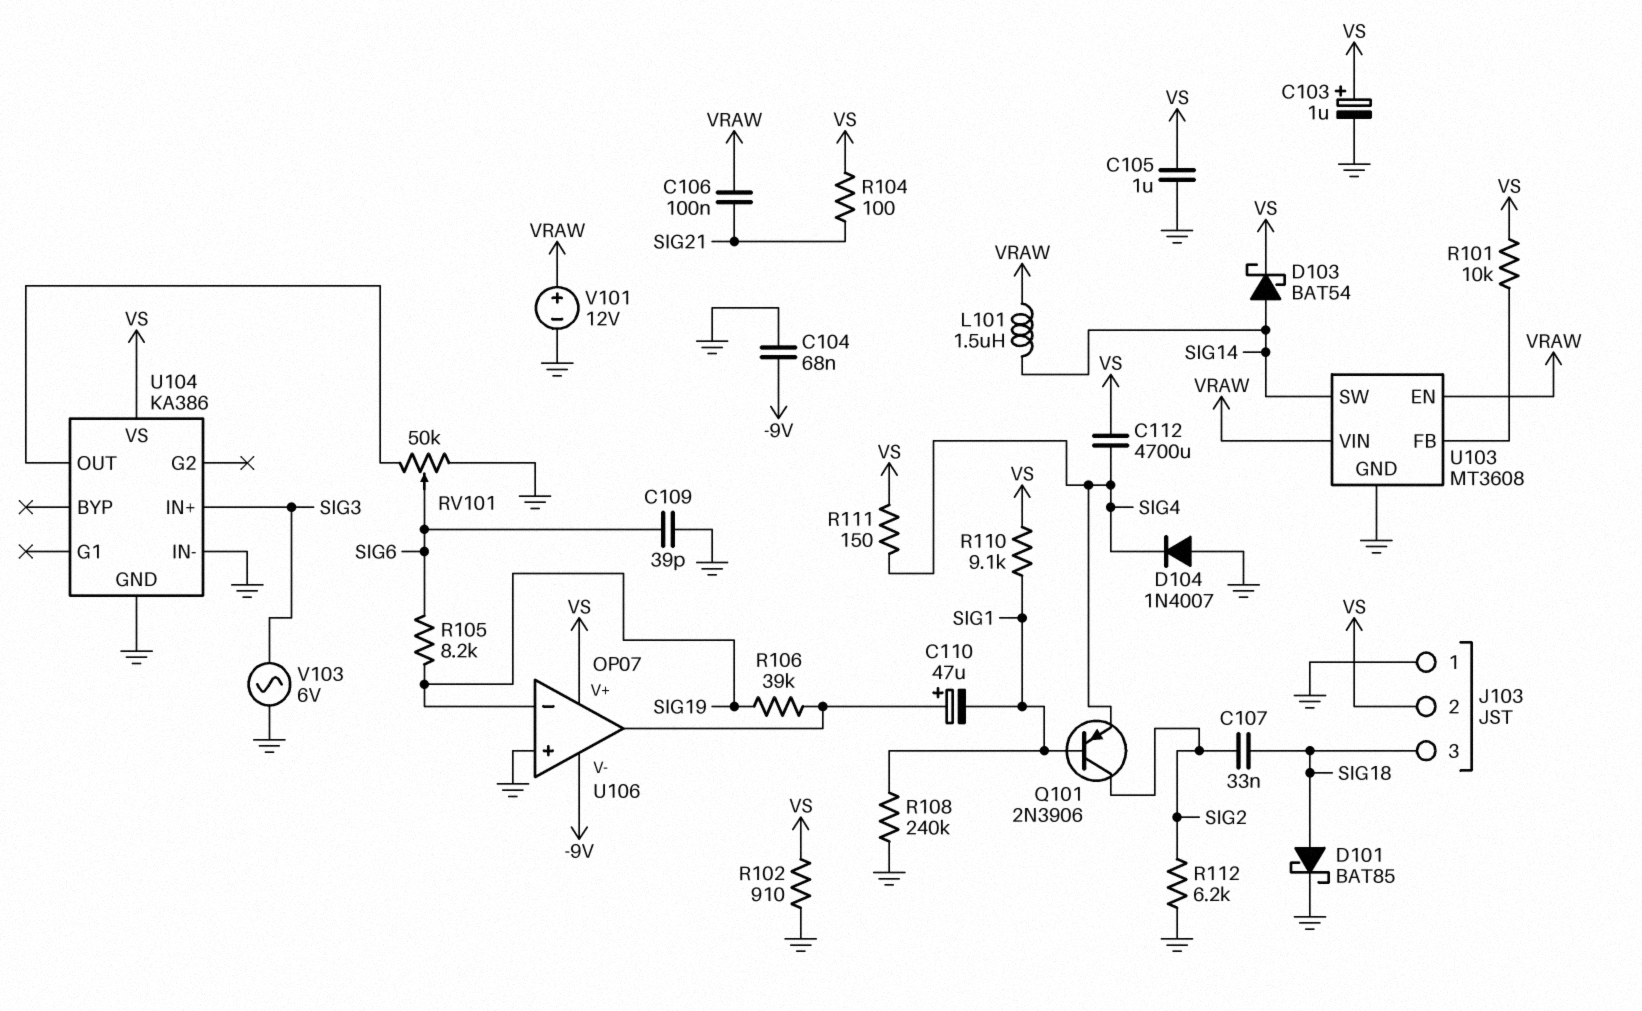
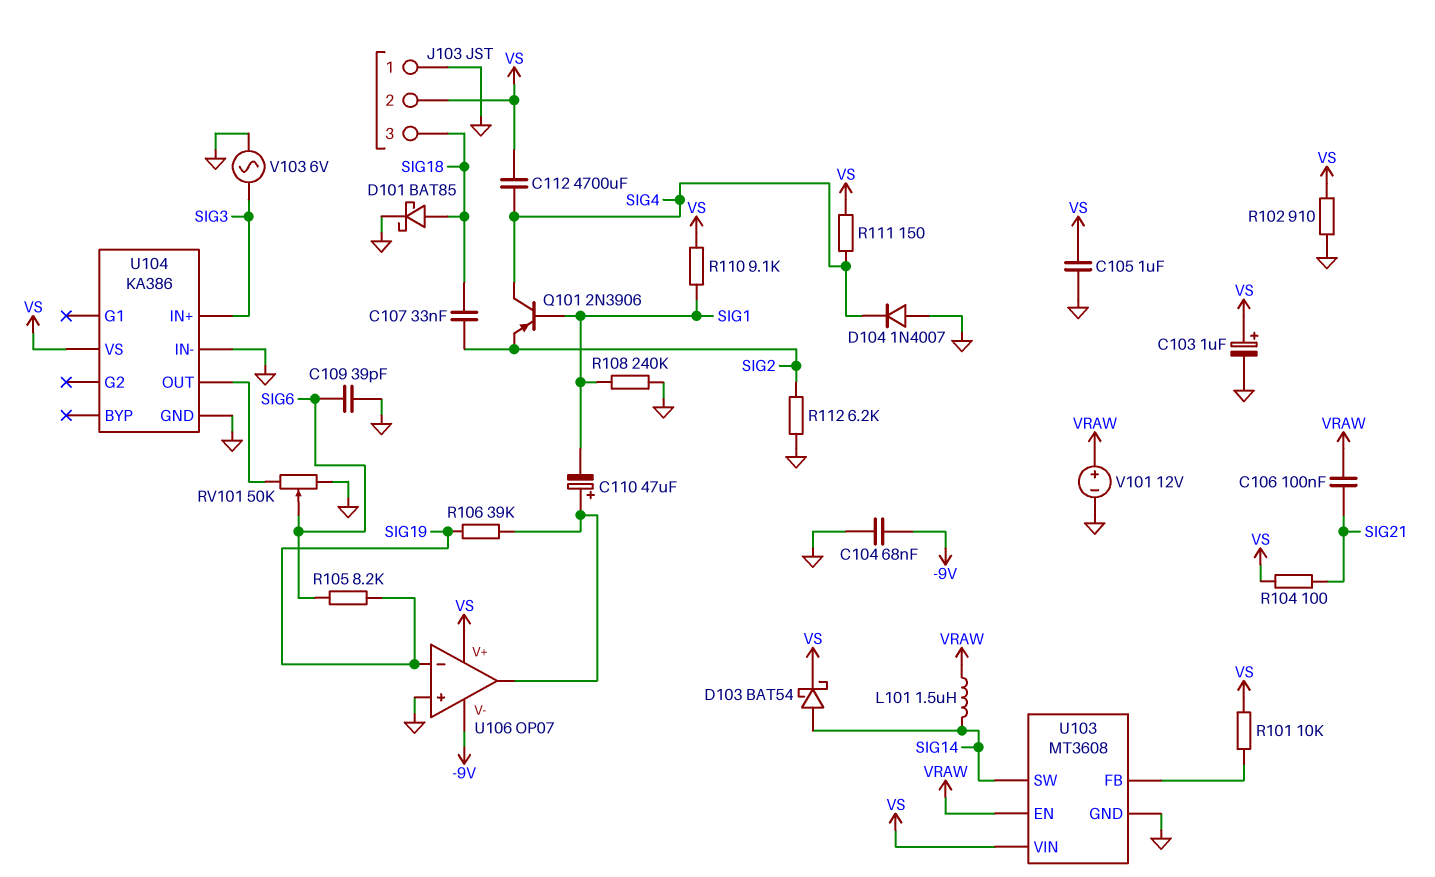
Q101: PNP 2N3906 (B SIG1, C SIG2, E SIG4) -> PNP 2N3906 (B SIG1, C SIG4, E SIG2)
U103 pin VIN: VRAW -> VS

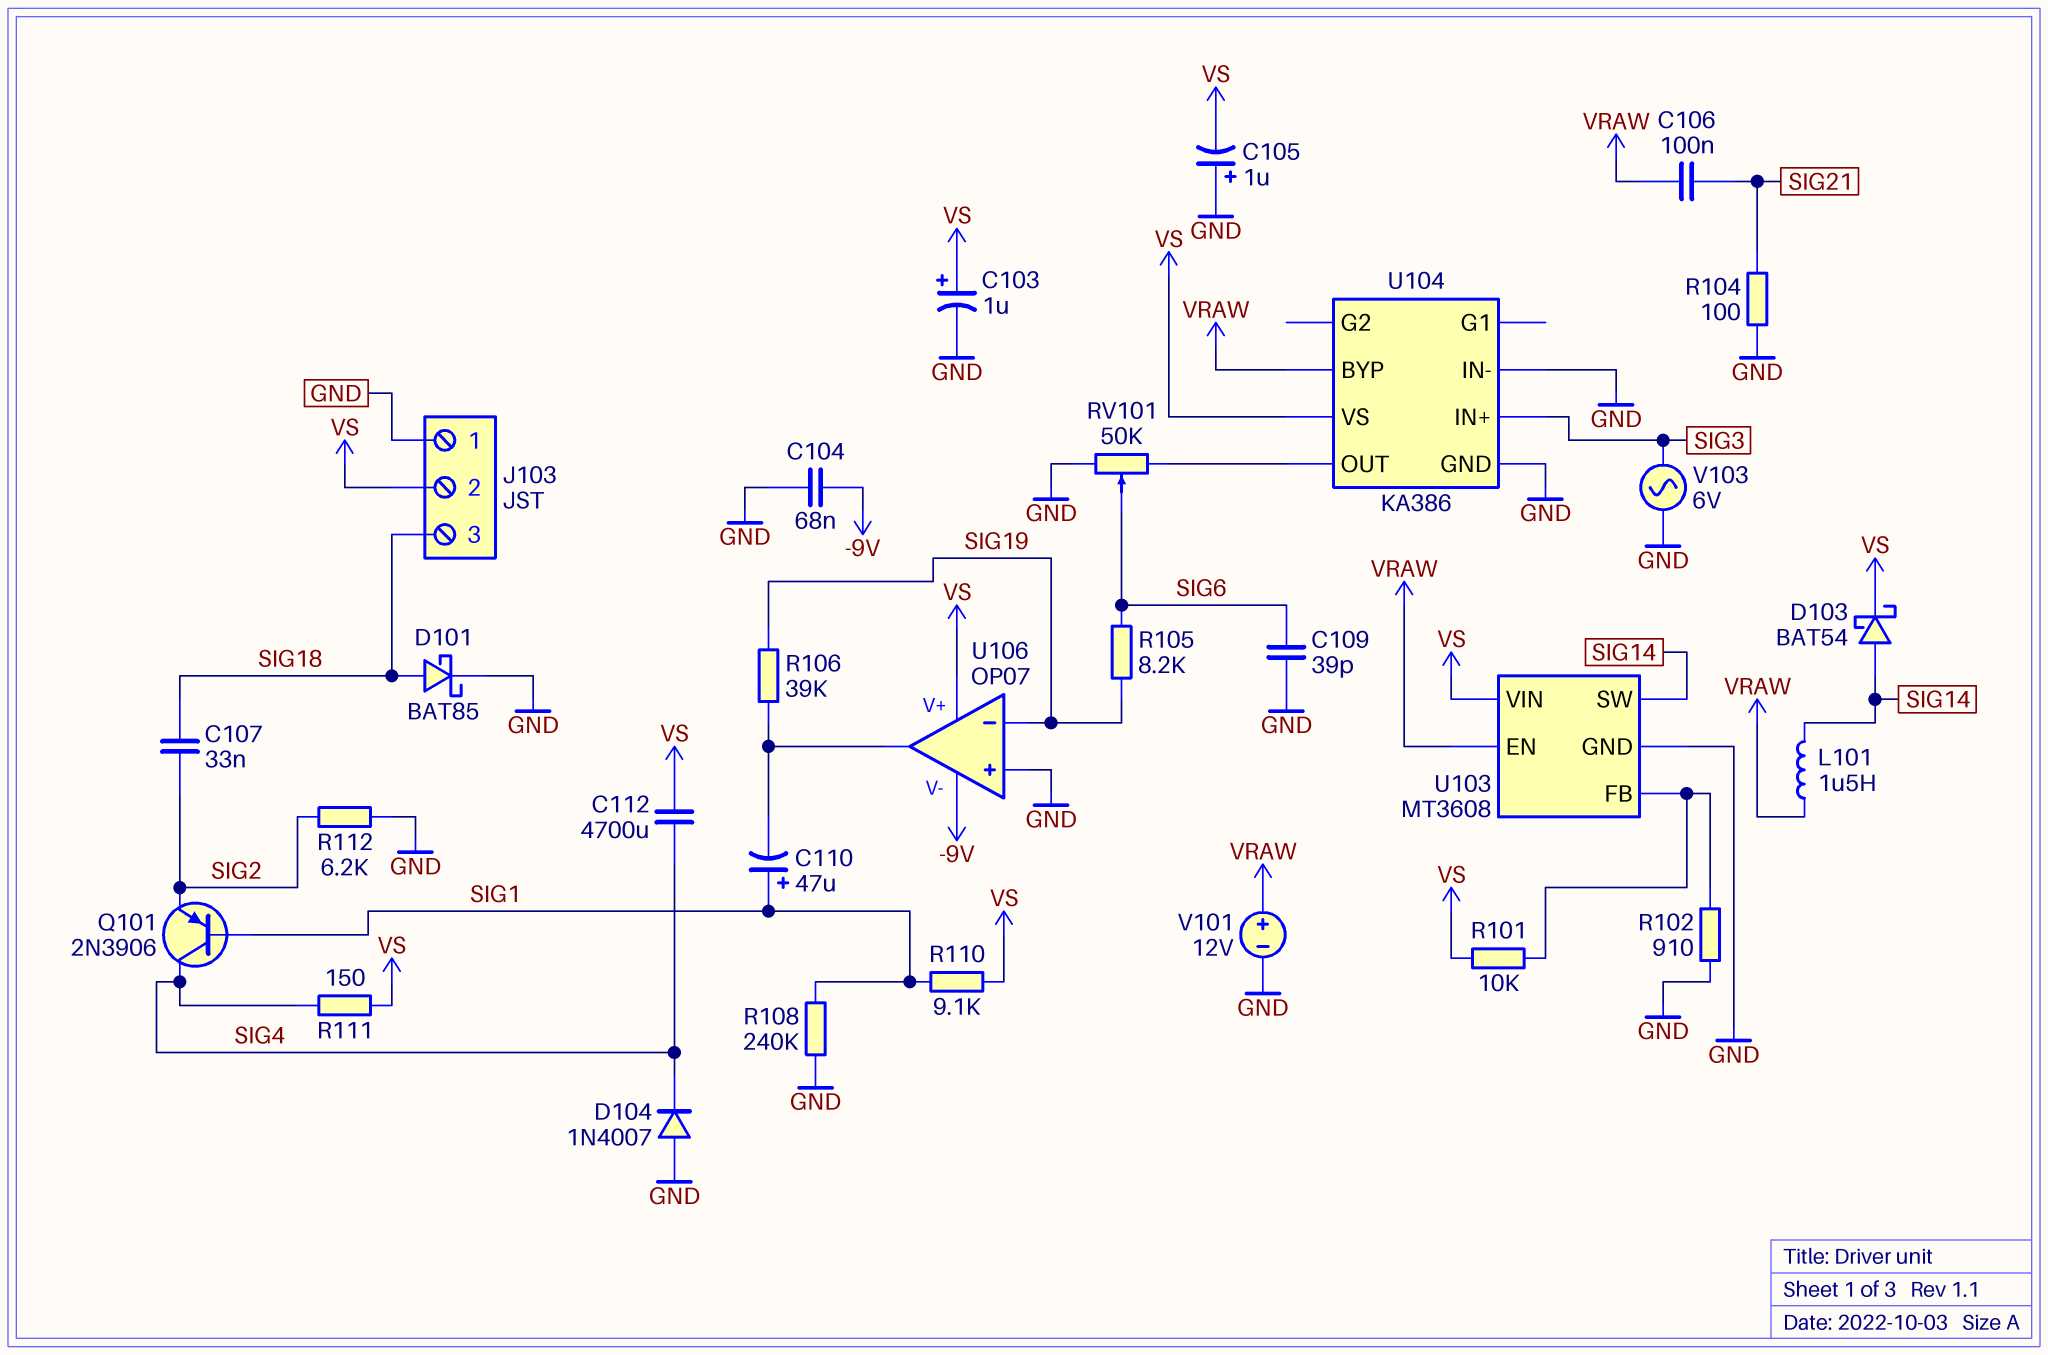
C105: 1uF (GND, VS) -> 1uF (plus GND, minus VS)
C110: 47uF (plus U106/out, minus SIG1) -> 47uF (plus SIG1, minus U106/out)
R102: 910 (GND, VS) -> 910 (GND, U103/FB)
R104: 100 (SIG21, VS) -> 100 (GND, SIG21)
U104 pin BYP: none -> VRAW

